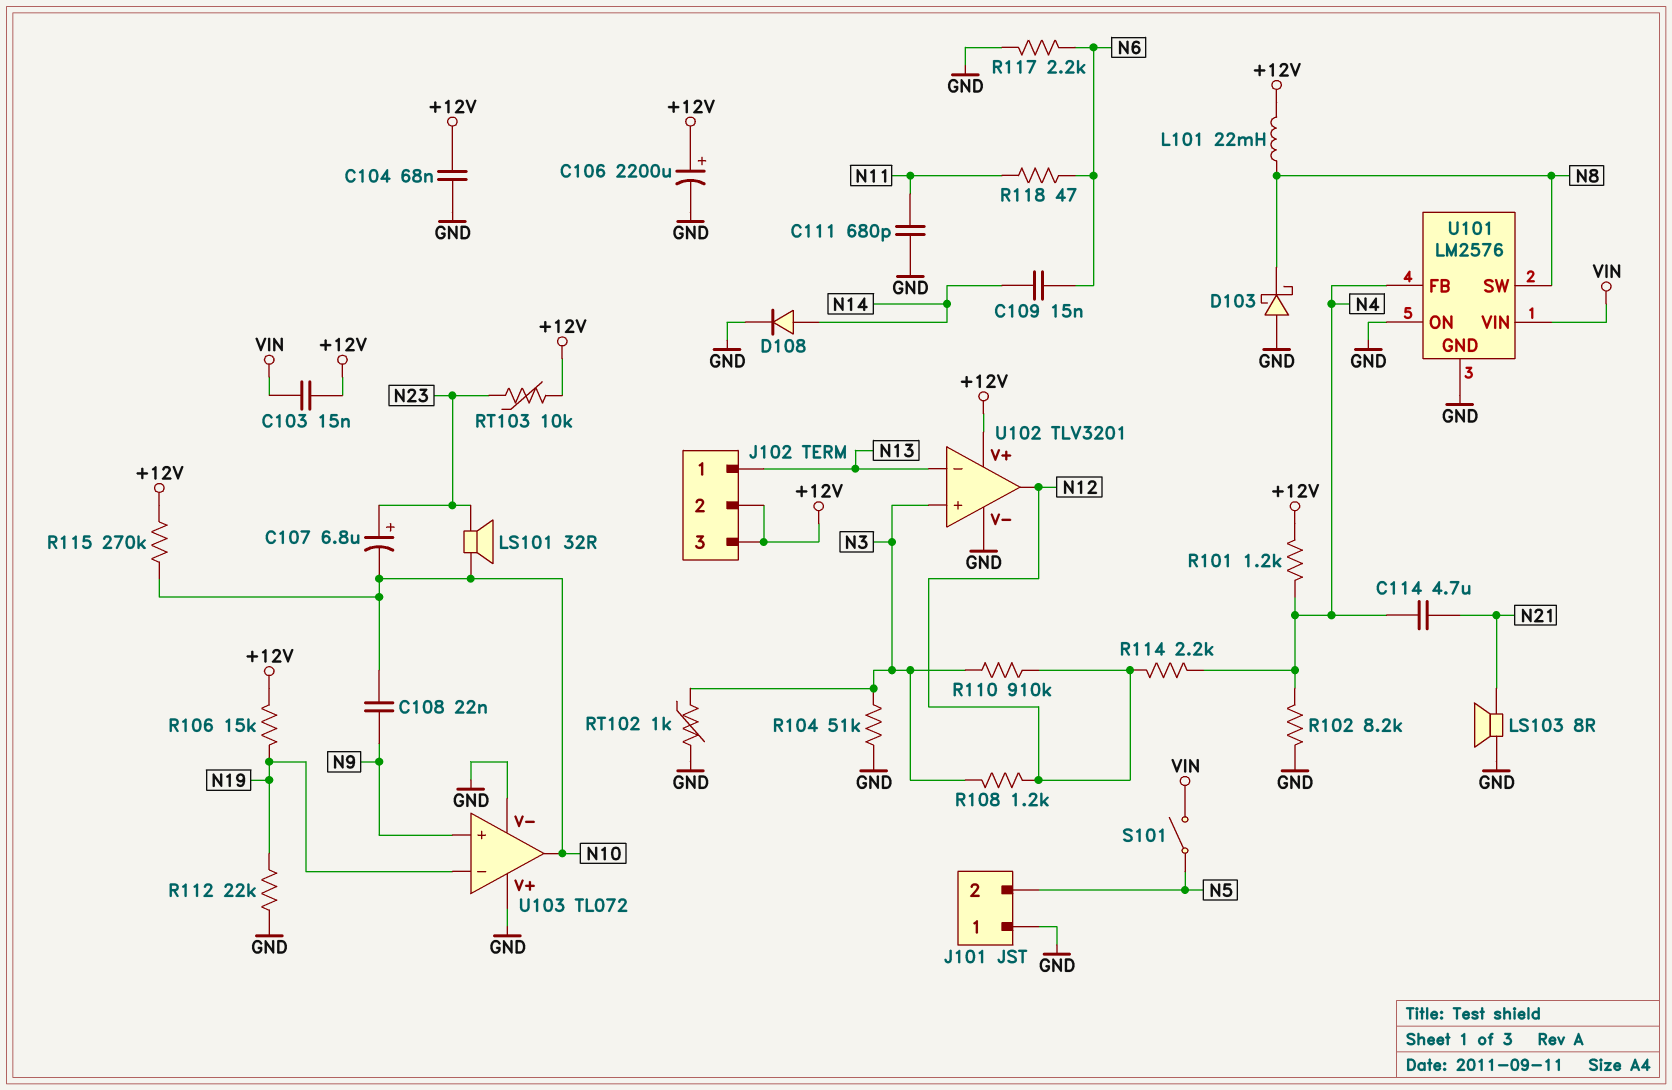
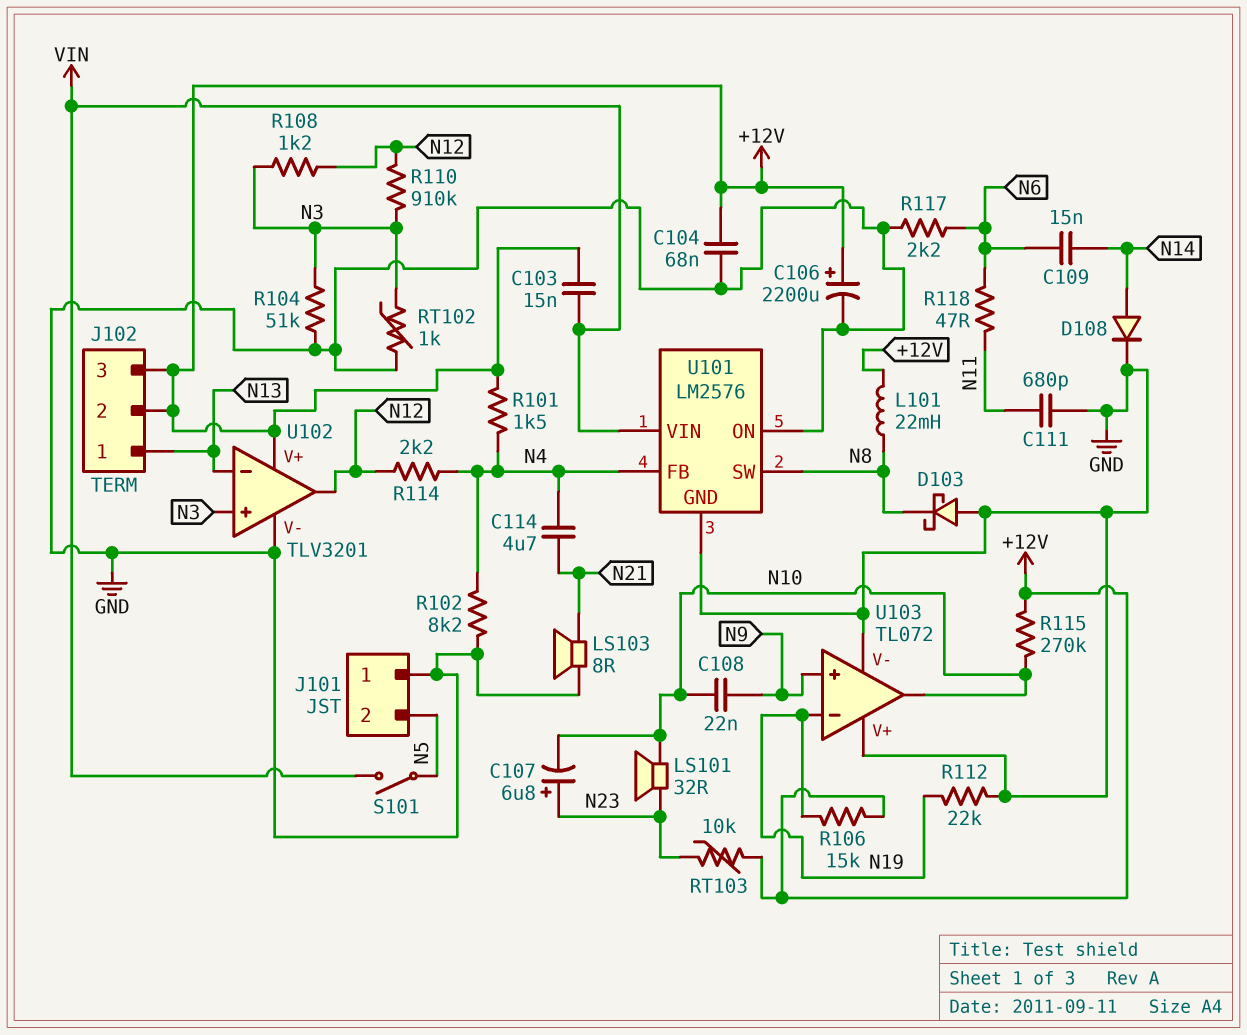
R101: 1.2k (+12V, N4) -> 1.5k (+12V, N4)

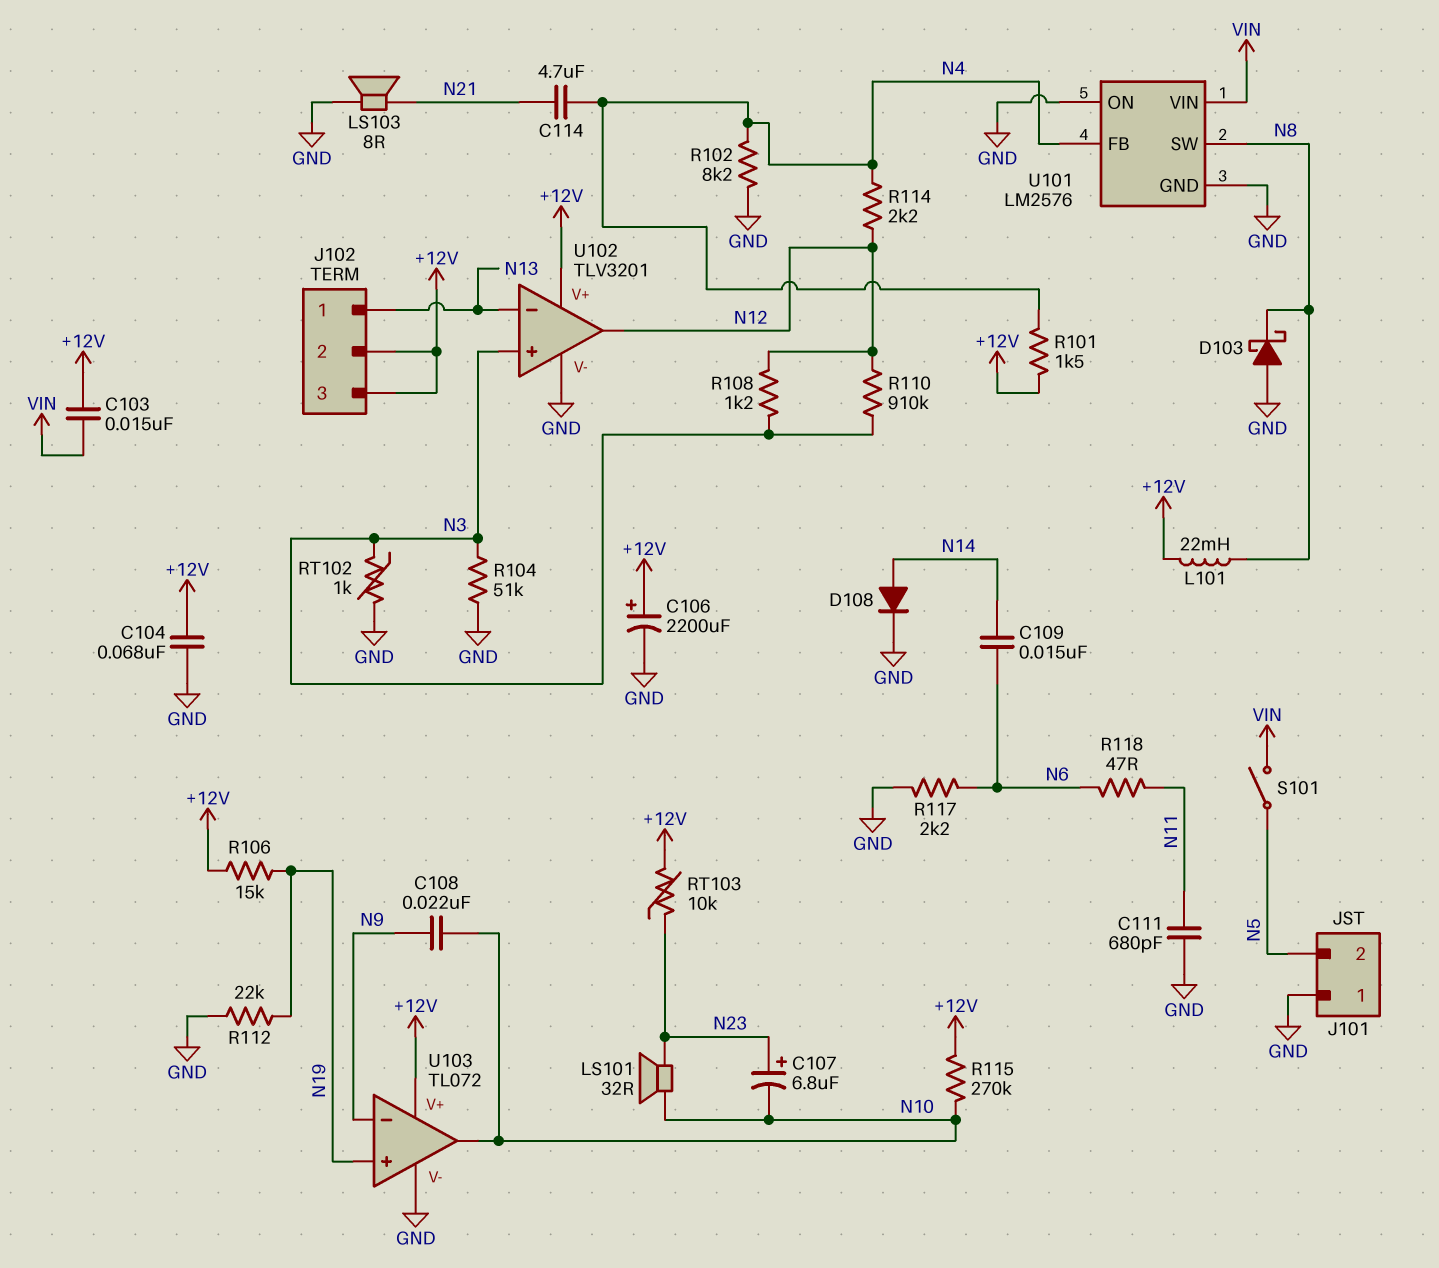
U103 pin V+: GND -> +12V
U103 pin in+: N9 -> N19
U103 pin in-: N19 -> N9

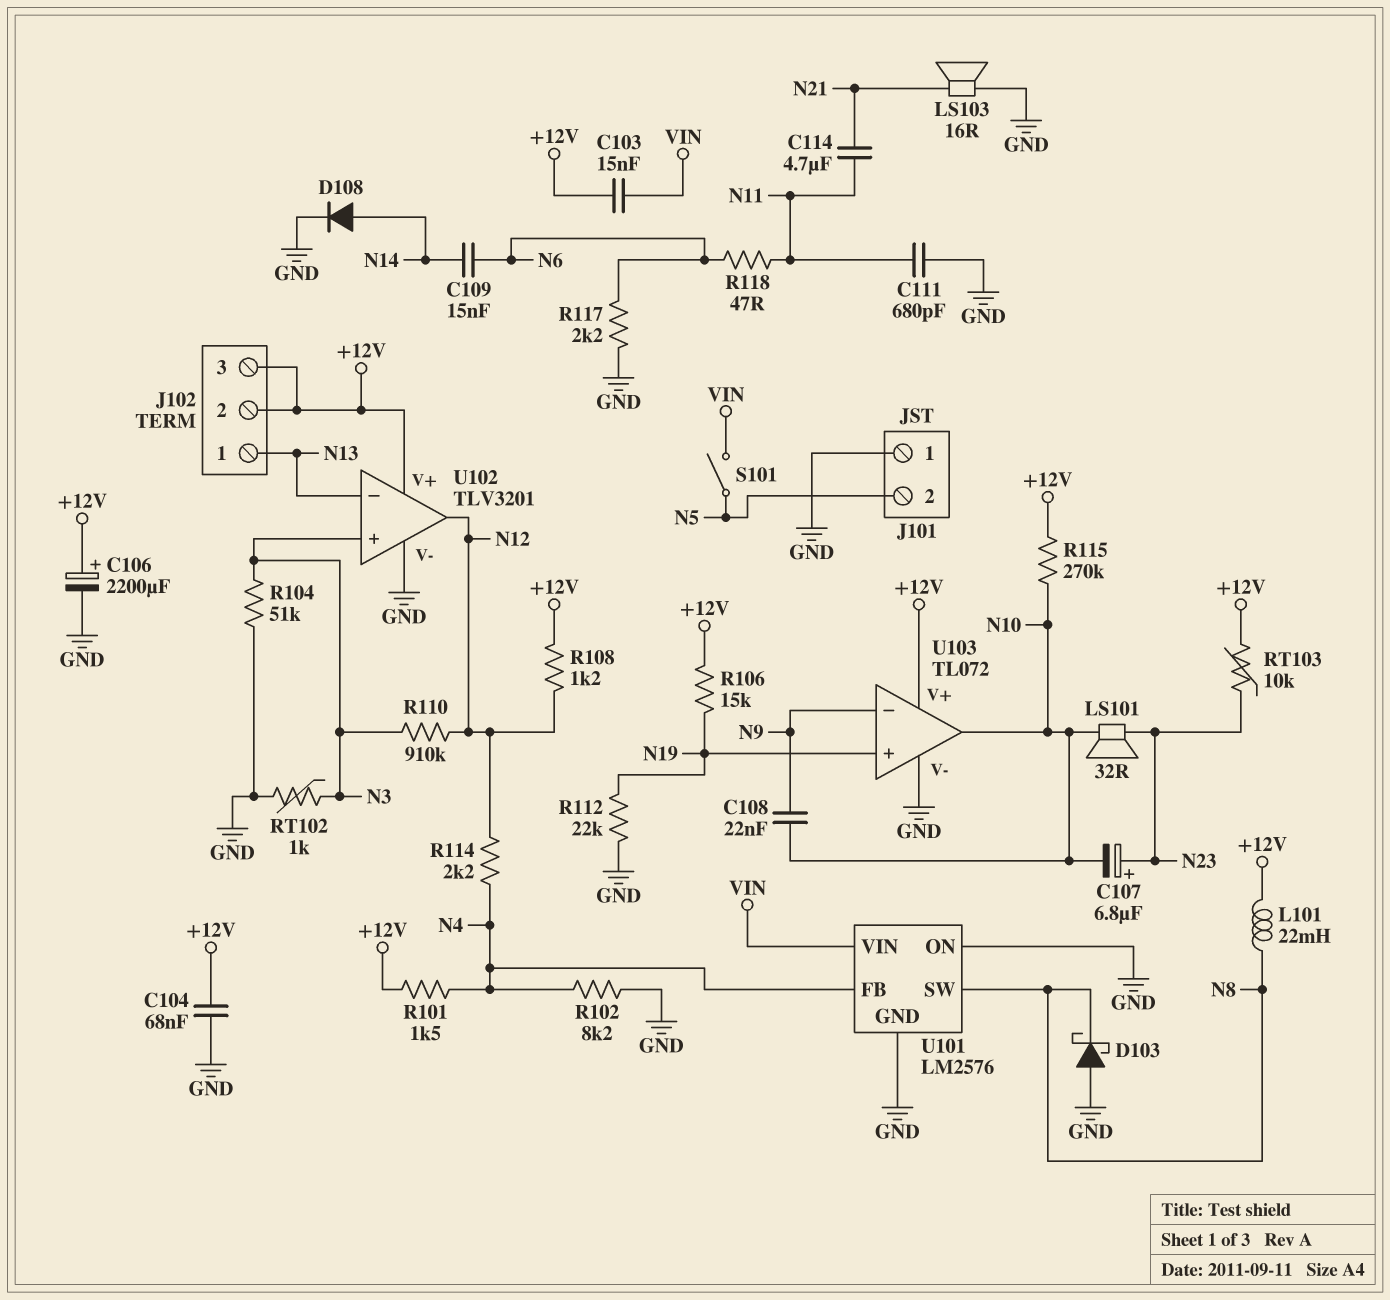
C114: 4.7uF (N4, N21) -> 4.7uF (N11, N21)
LS103: speaker 8R (GND, N21) -> speaker 16R (GND, N21)
R108: 1.2k (N3, N12) -> 1.2k (+12V, N12)

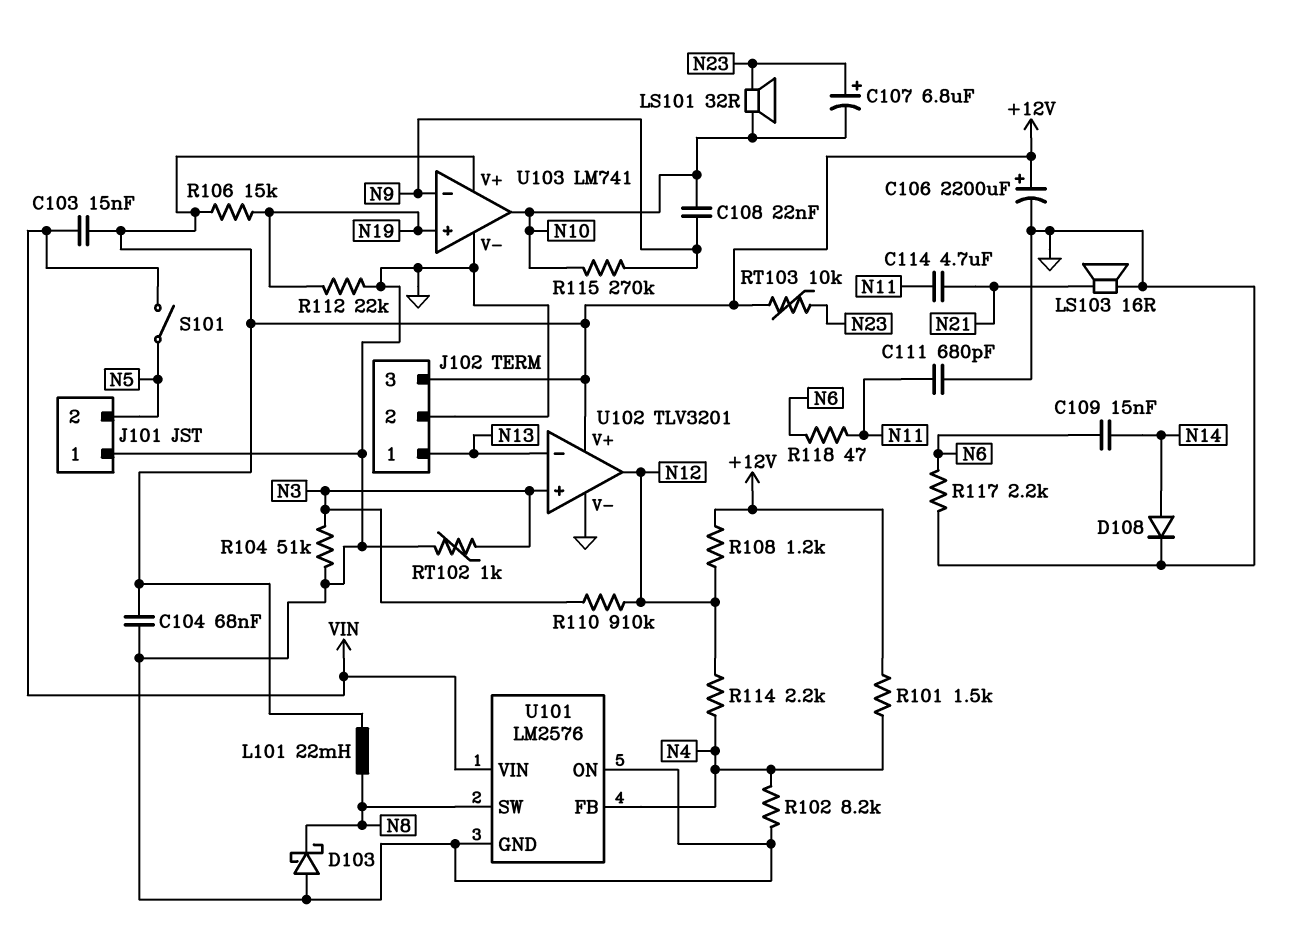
J102 pin 2: +12V -> GND
R115: 270k (+12V, N10) -> 270k (N9, N10)
U103: TL072 -> LM741

